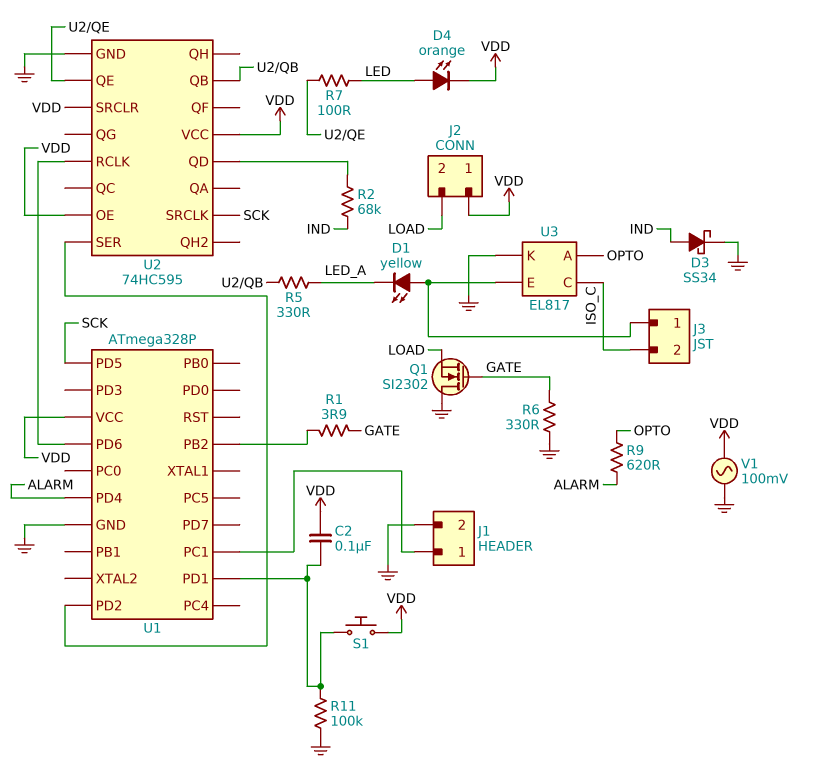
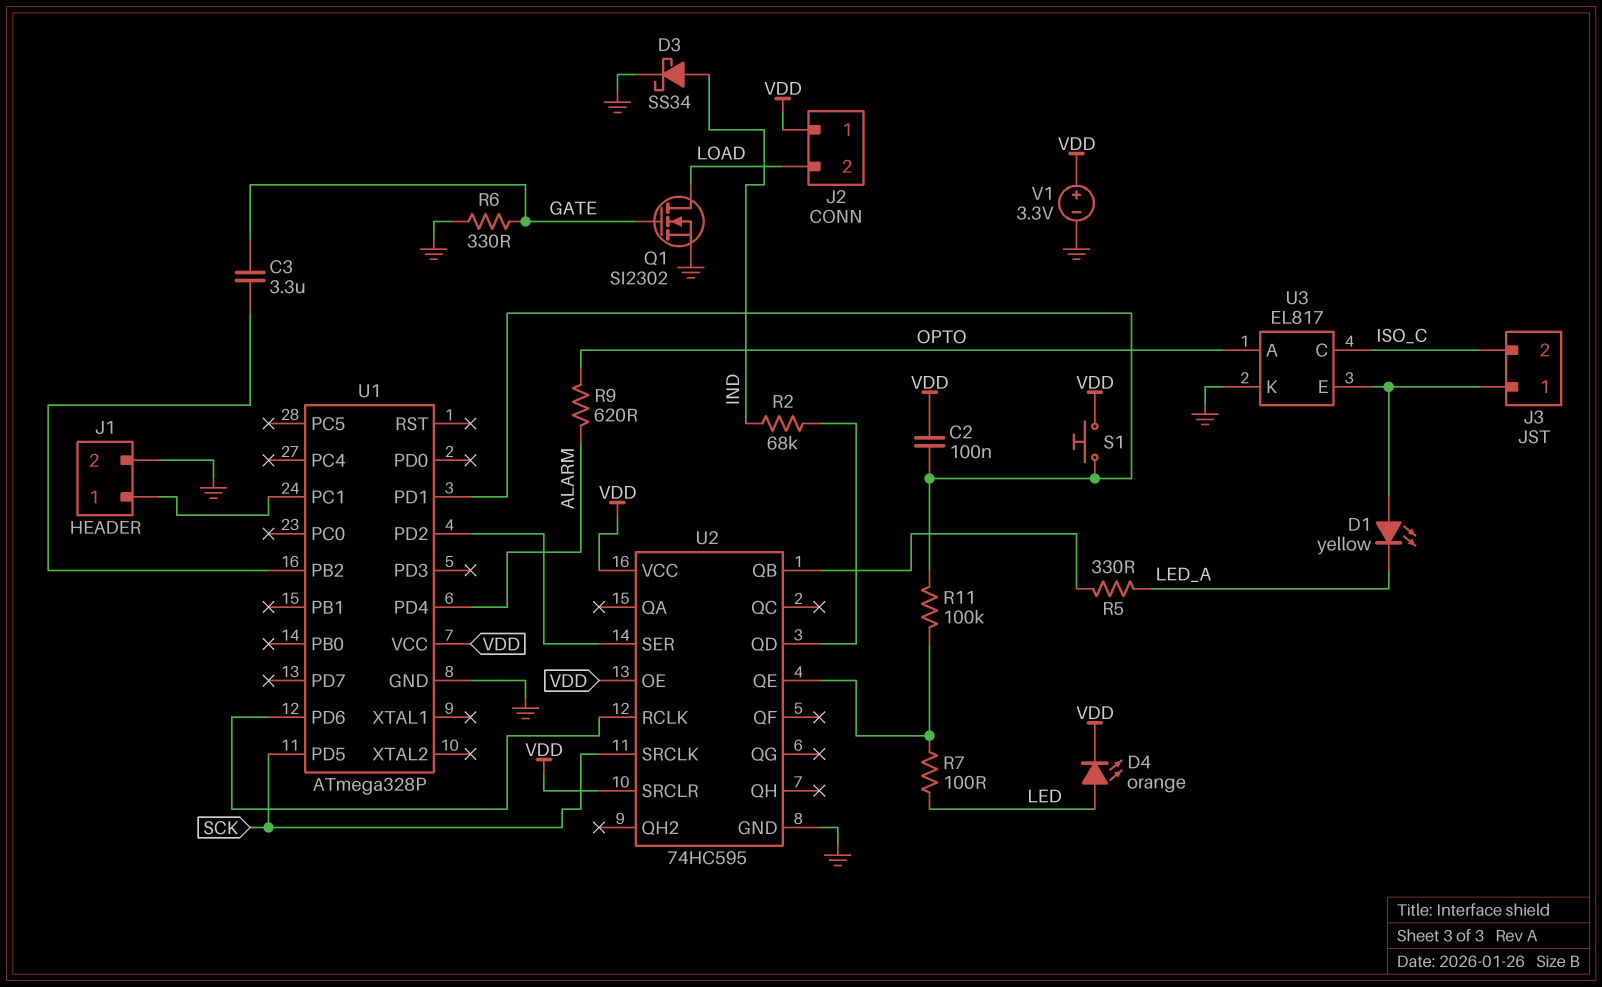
C3: none -> 3.3uF (GATE, U1/PB2)
Q1: NMOS SI2302 (G GATE, D GND, S LOAD) -> NMOS SI2302 (G GATE, D LOAD, S GND)
R1: 3.9 (GATE, U1/PB2) -> none
R11: 100k (GND, U1/PD1) -> 100k (U1/PD1, U2/QE)
V1: AC 100mV (GND, VDD) -> 3.3V (plus VDD, minus GND)

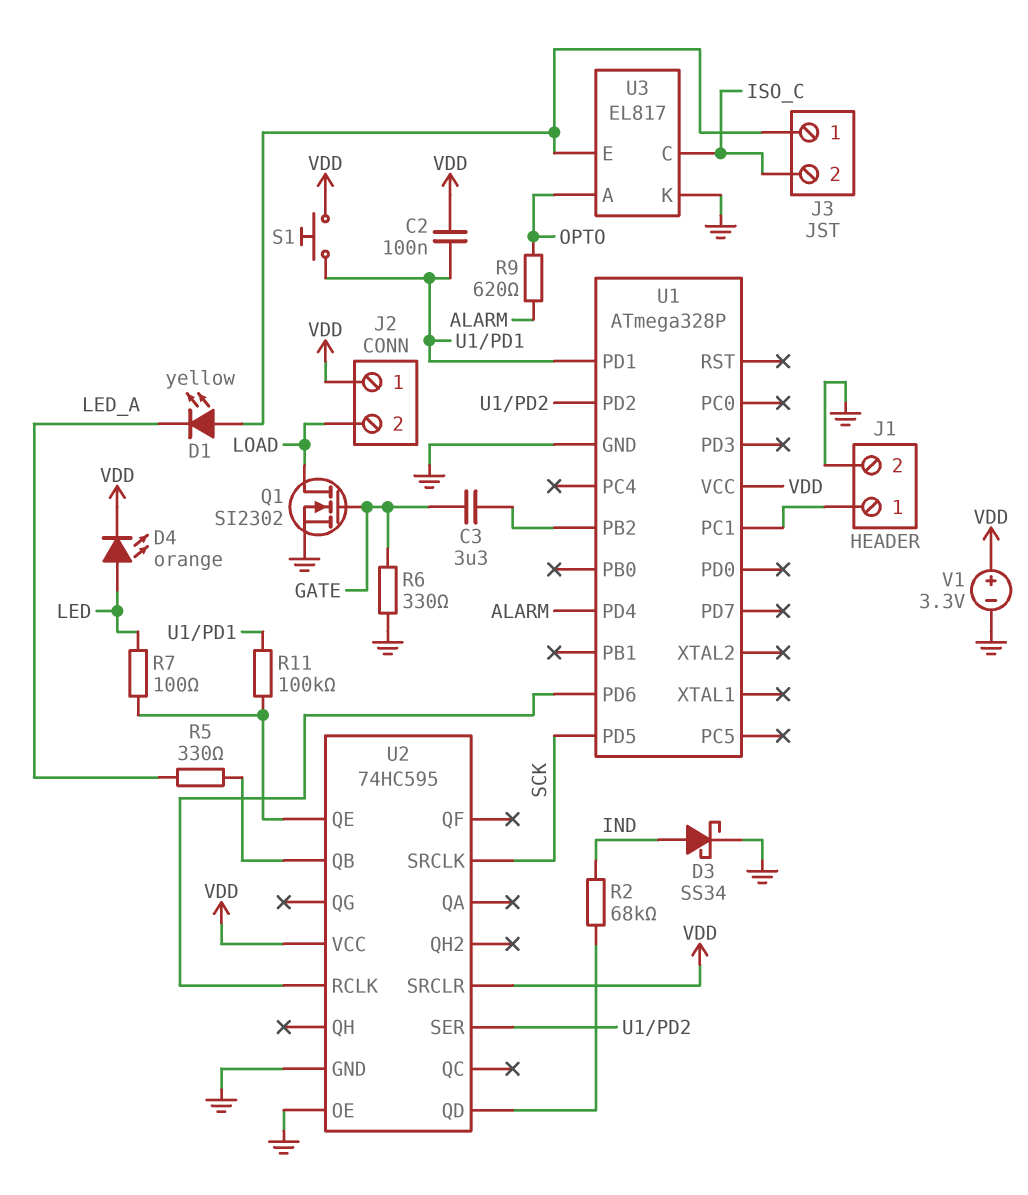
U2 pin OE: VDD -> GND

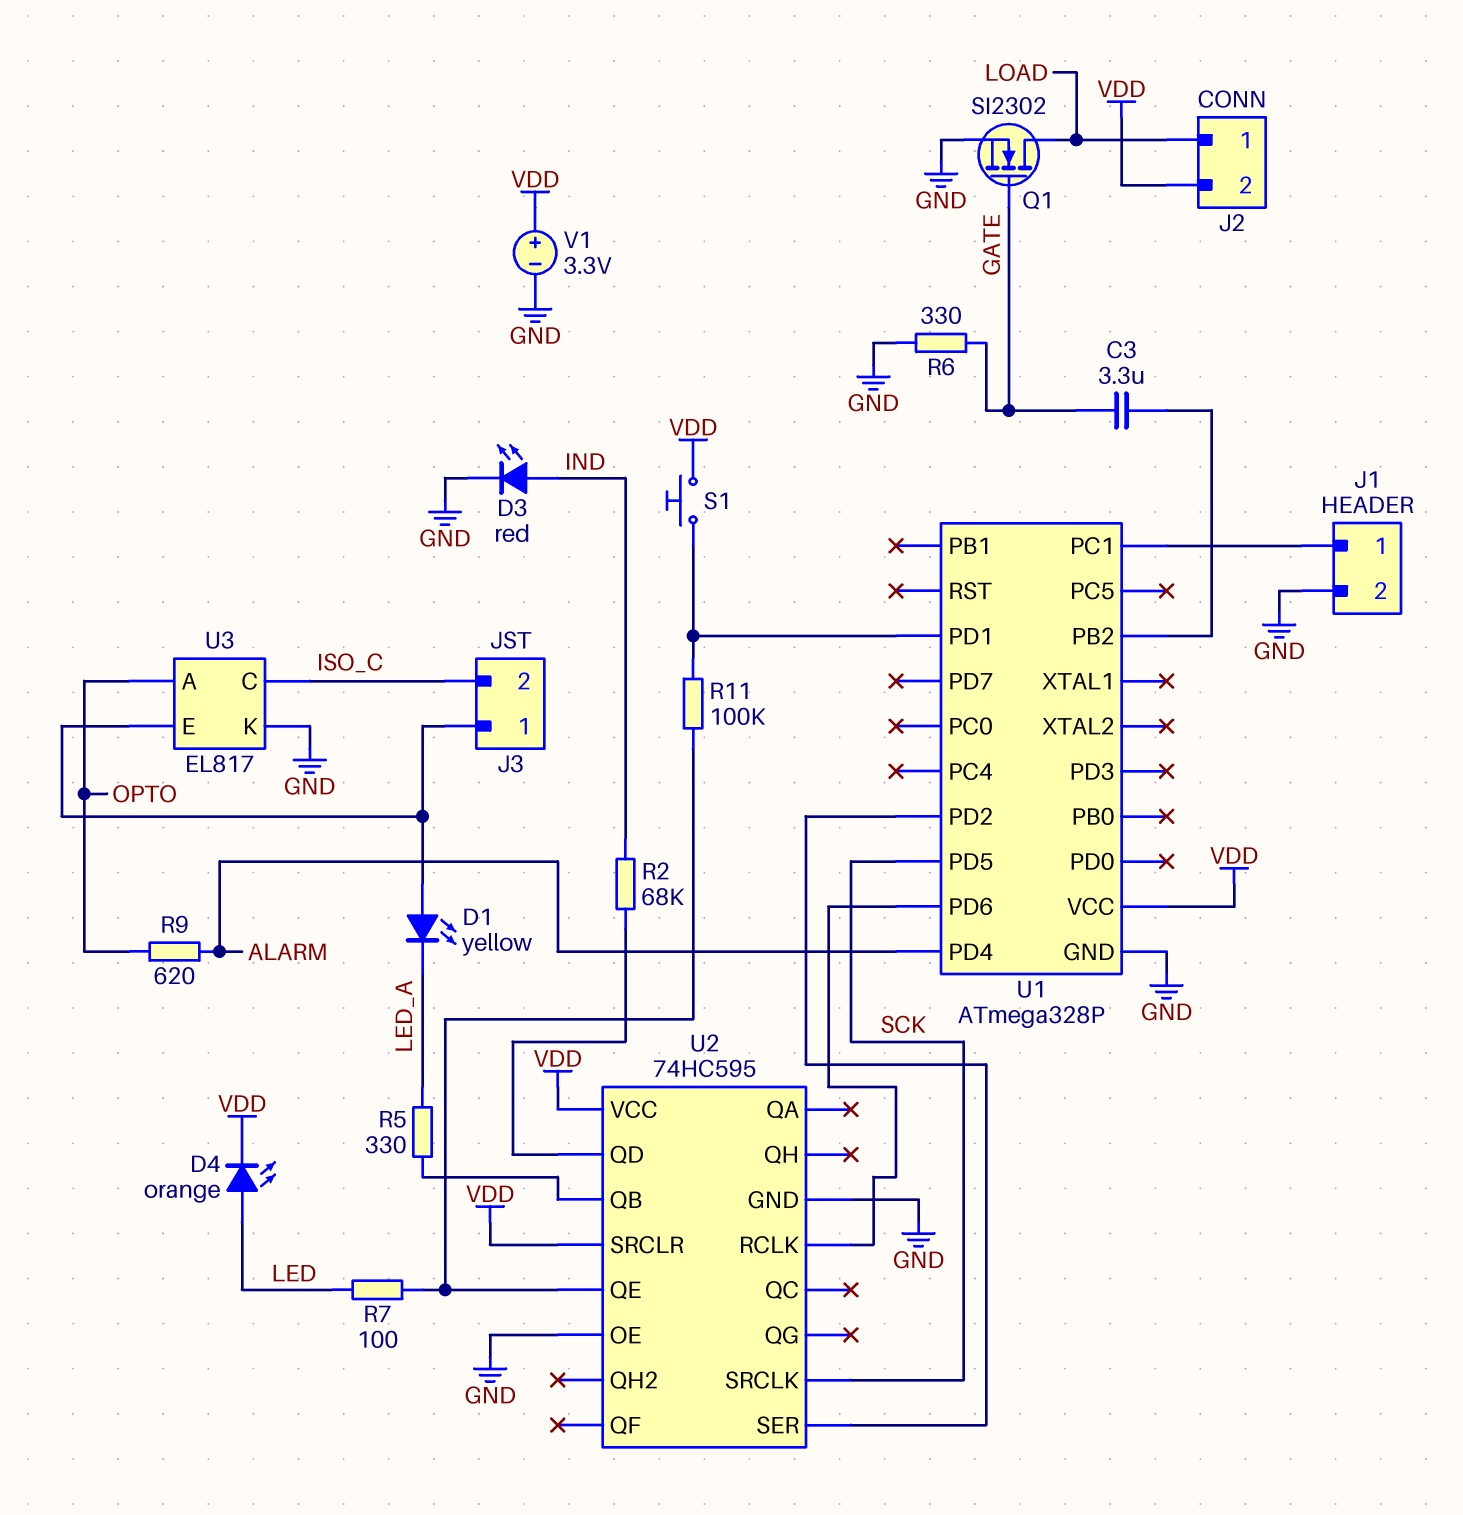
C2: 100nF (U1/PD1, VDD) -> none
D3: schottky SS34 (A IND, K GND) -> LED red (A IND, K GND)
J2 pin 1: VDD -> LOAD
J2 pin 2: LOAD -> VDD

